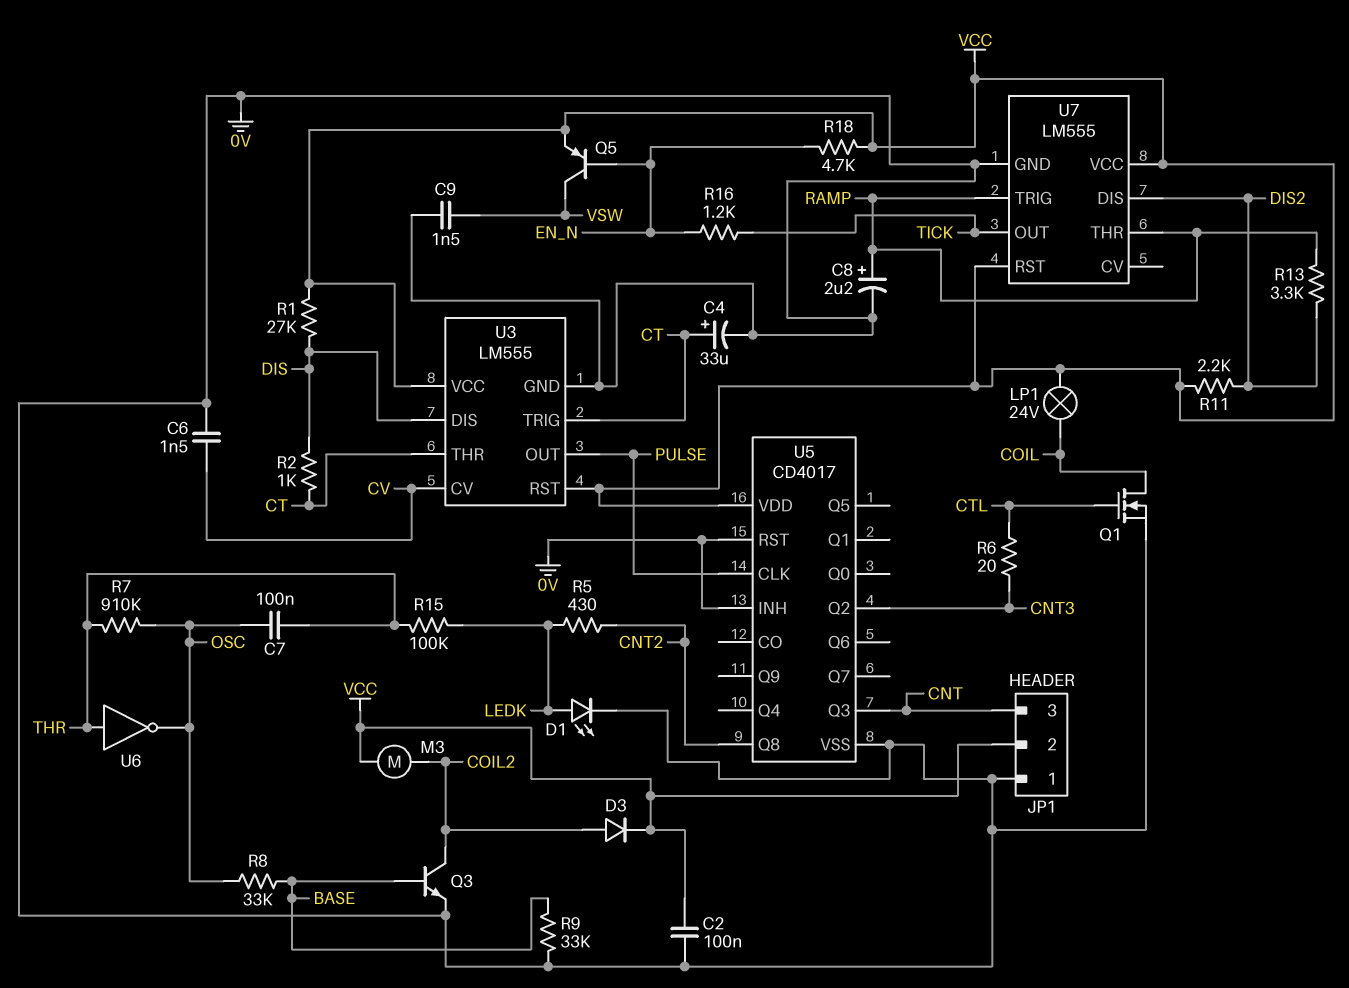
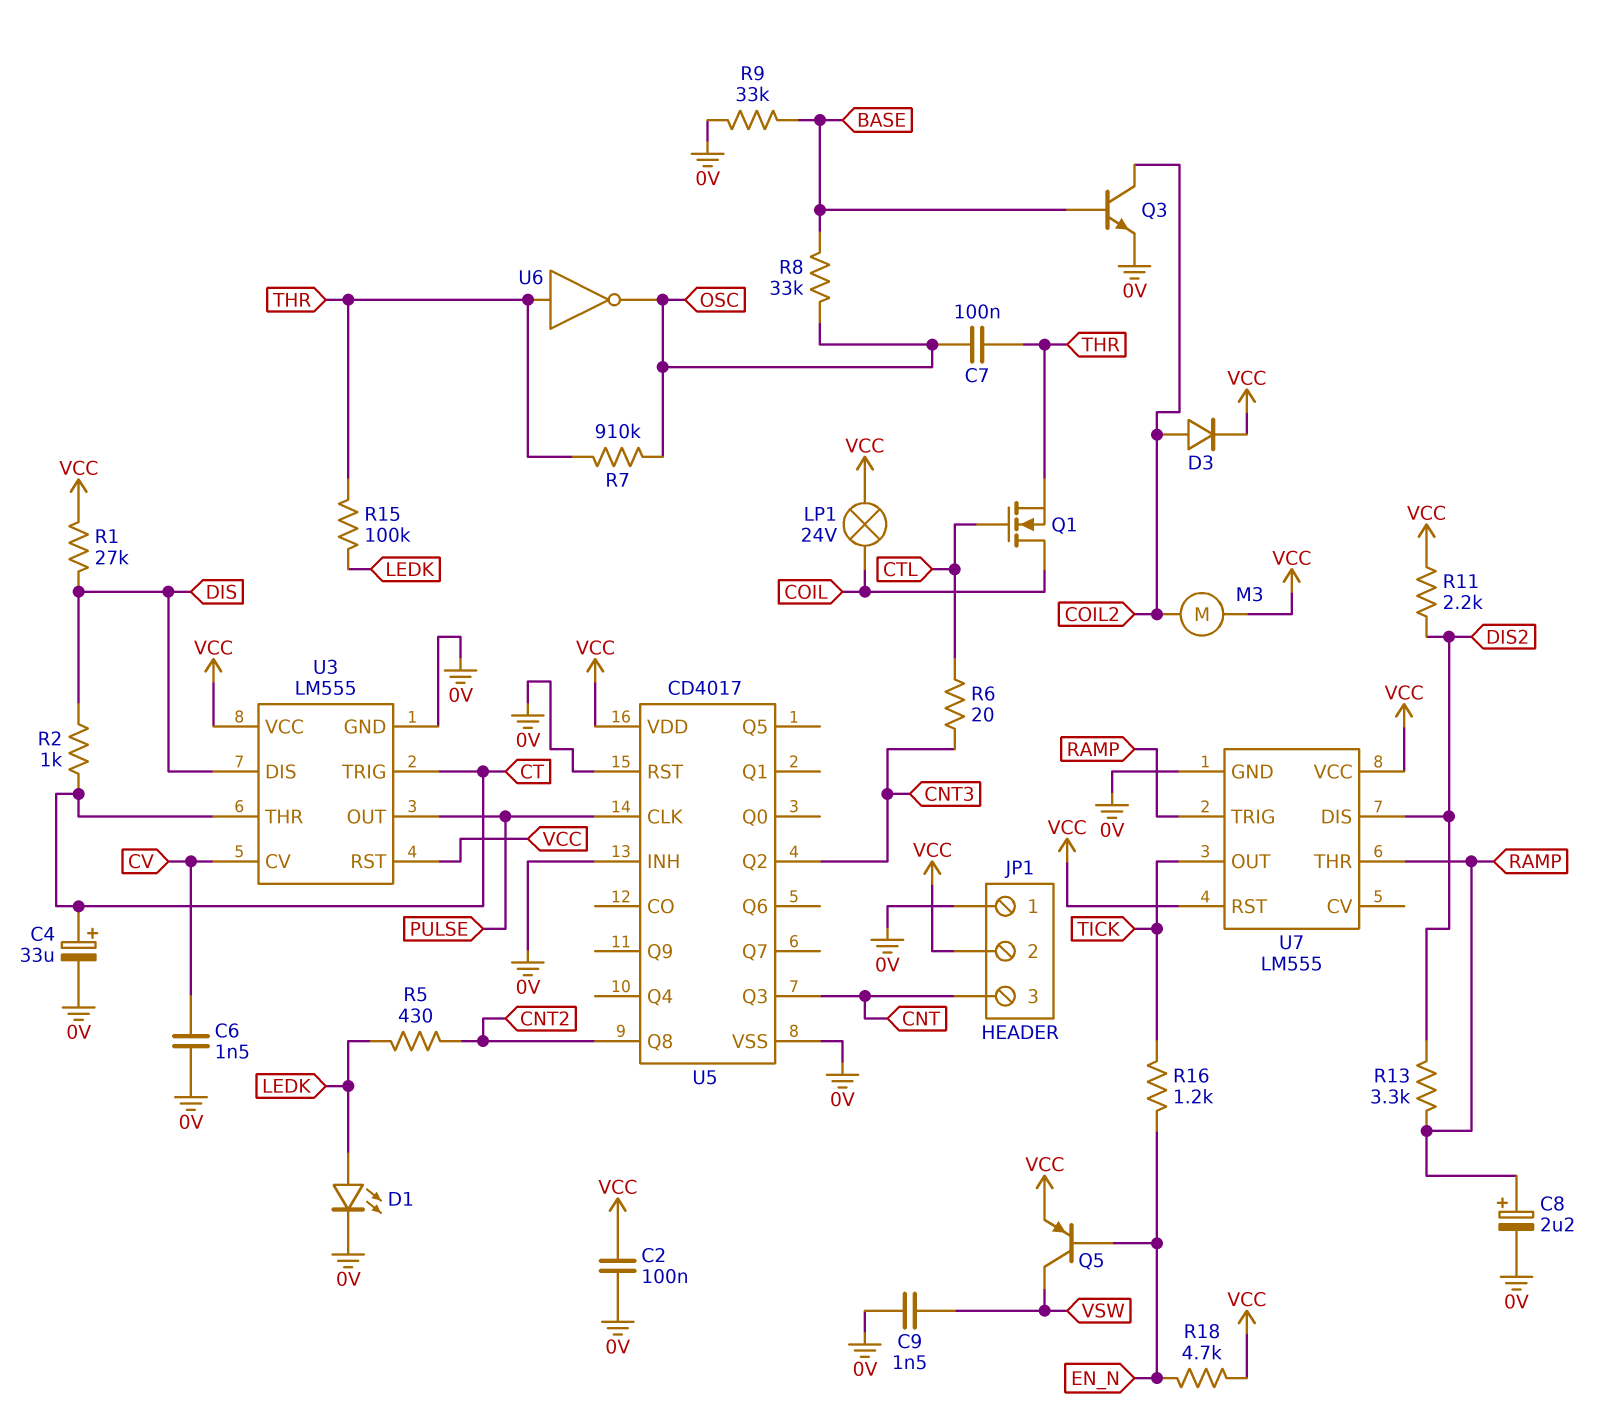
Q1: NMOS (G CTL, D COIL, S 0V) -> NMOS (G CTL, D COIL, S THR)

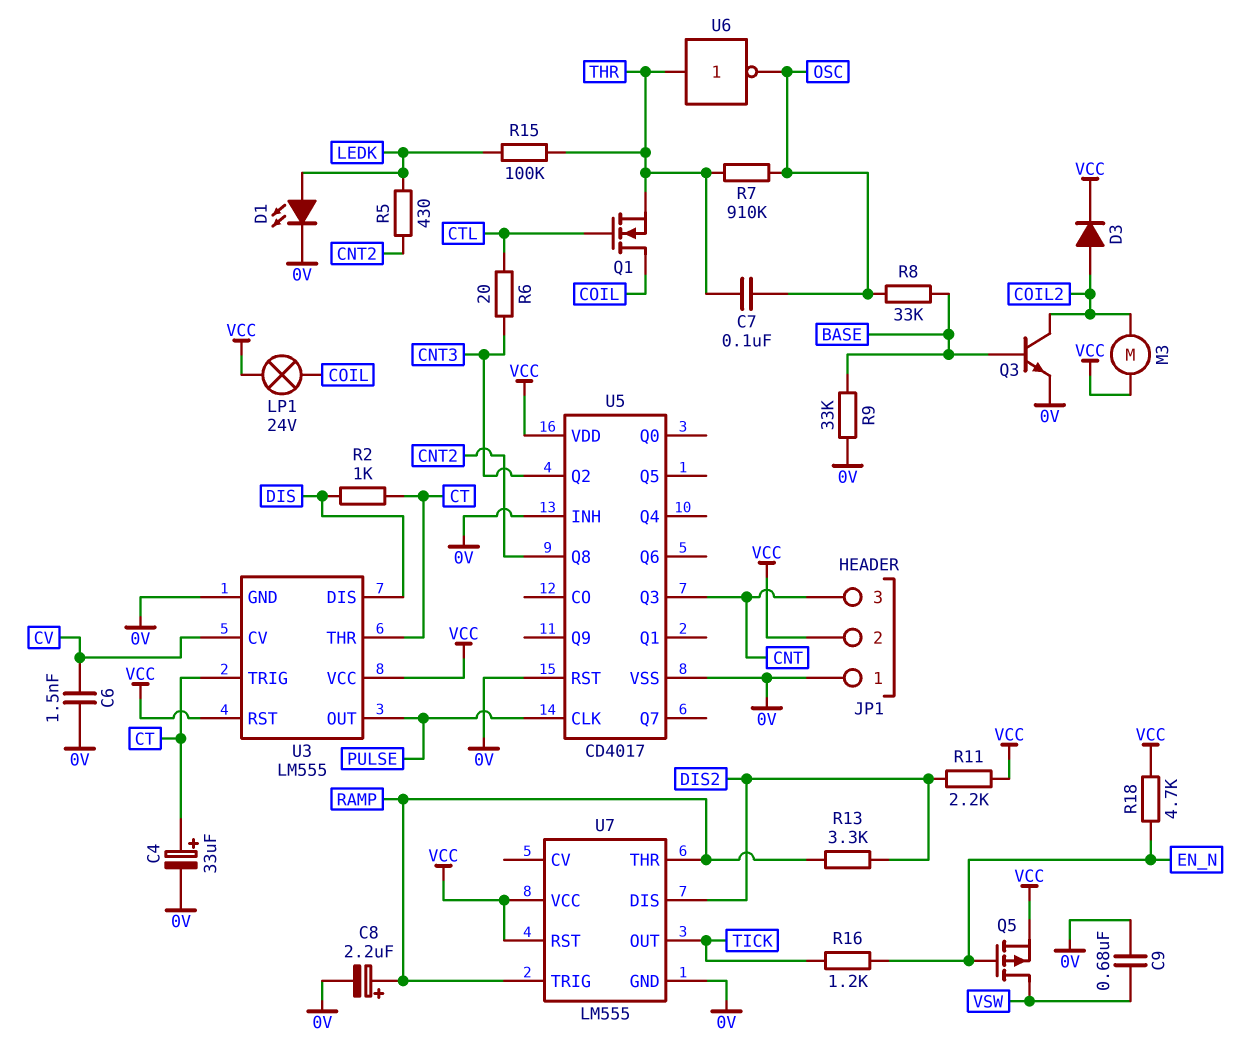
C2: 100nF (0V, VCC) -> none
C9: 1.5nF (0V, VSW) -> 680nF (0V, VSW)
Q5: PNP (B EN_N, C VSW, E VCC) -> PMOS (G EN_N, D VSW, S VCC)
R1: 27k (DIS, VCC) -> none

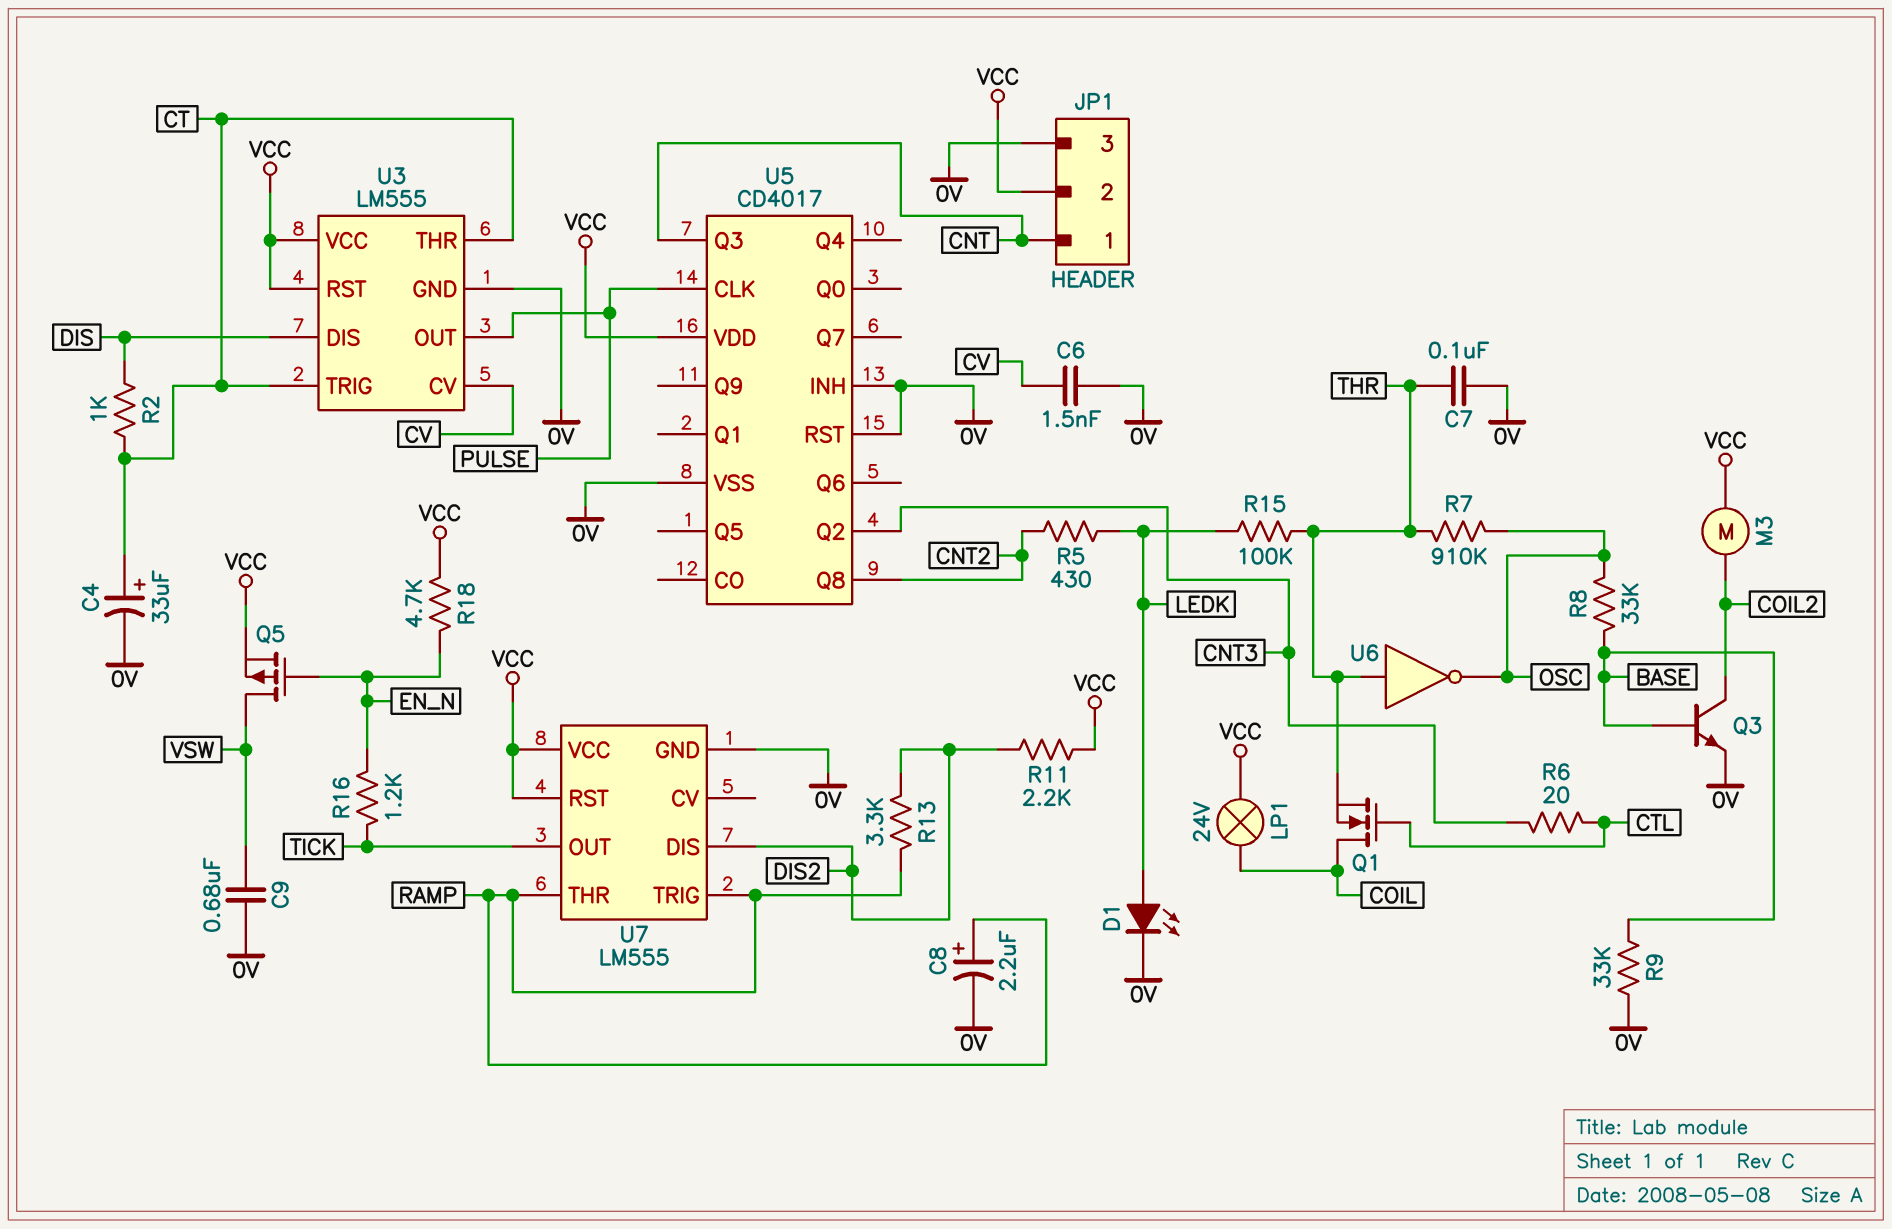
C7: 100nF (OSC, THR) -> 100nF (0V, THR)
D3: diode (A COIL2, K VCC) -> none
JP1 pin 1: 0V -> CNT
JP1 pin 3: CNT -> 0V

